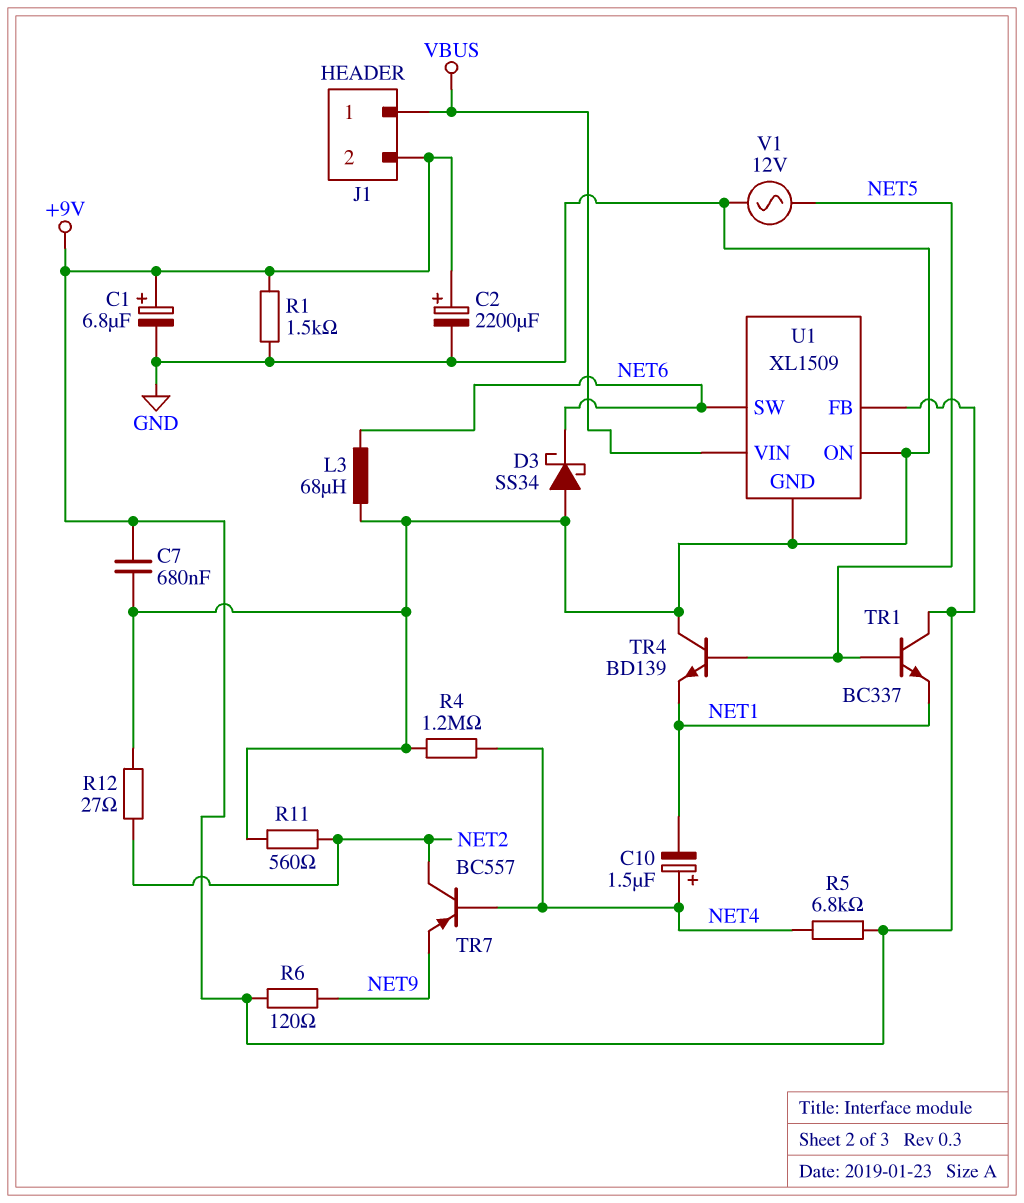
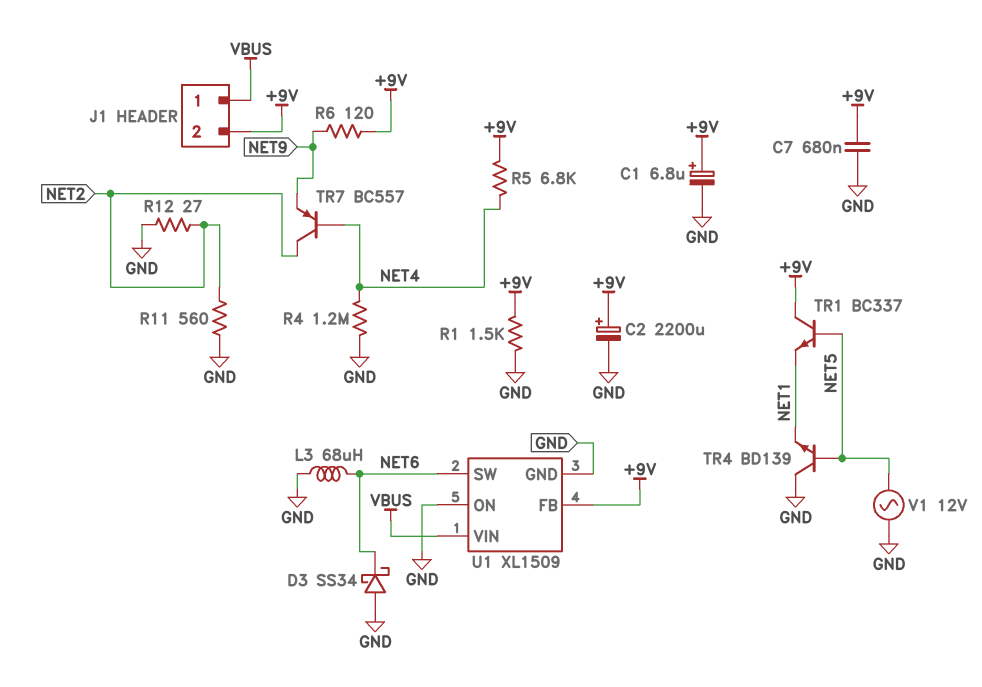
C10: 1.5uF (plus NET4, minus NET1) -> none

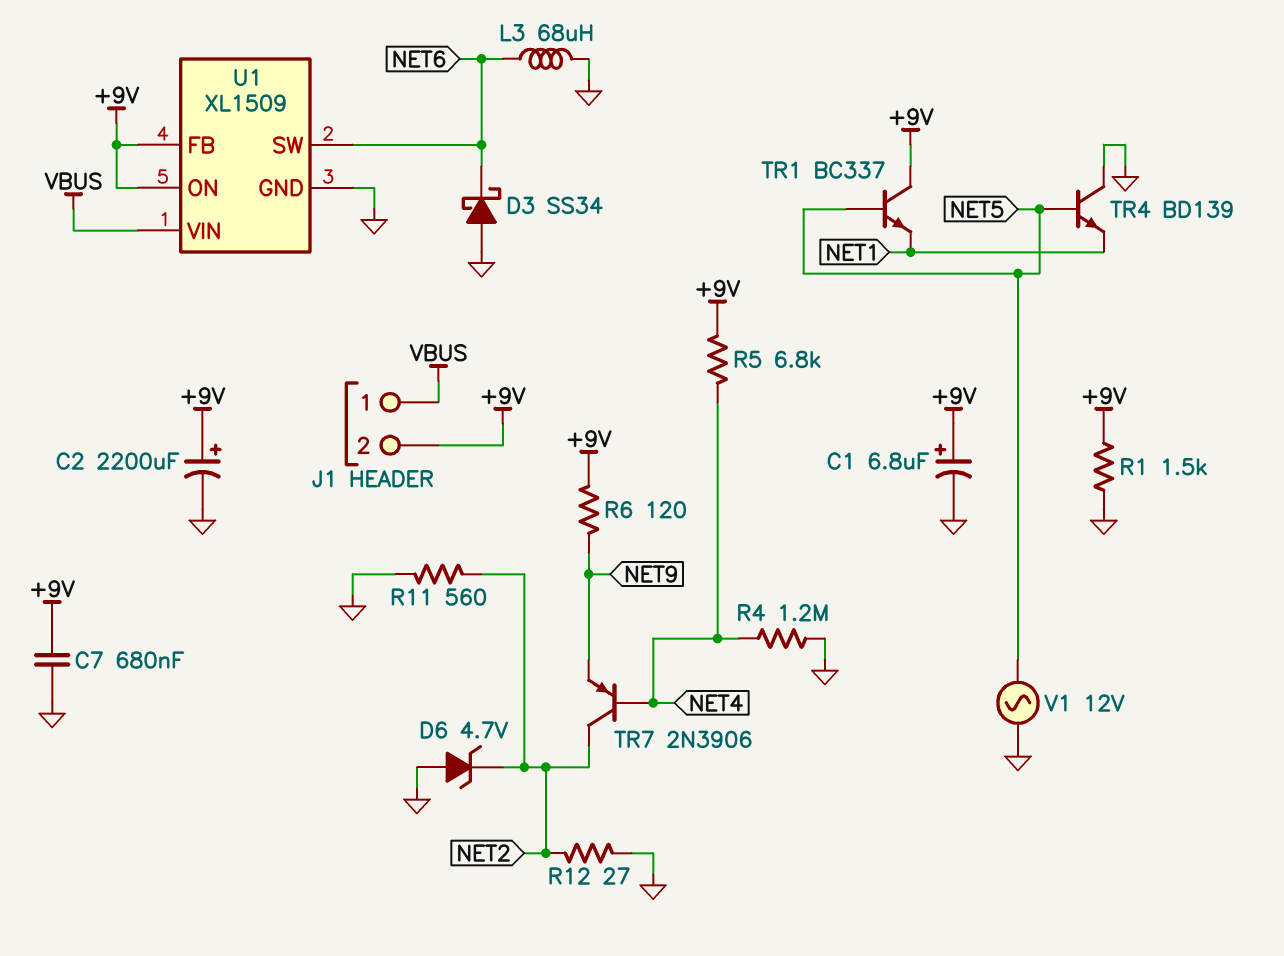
D6: none -> zener 4.7V (A GND, K NET2)
TR7: PNP BC557 (B NET4, C NET2, E NET9) -> PNP 2N3906 (B NET4, C NET2, E NET9)
U1 pin ON: GND -> +9V

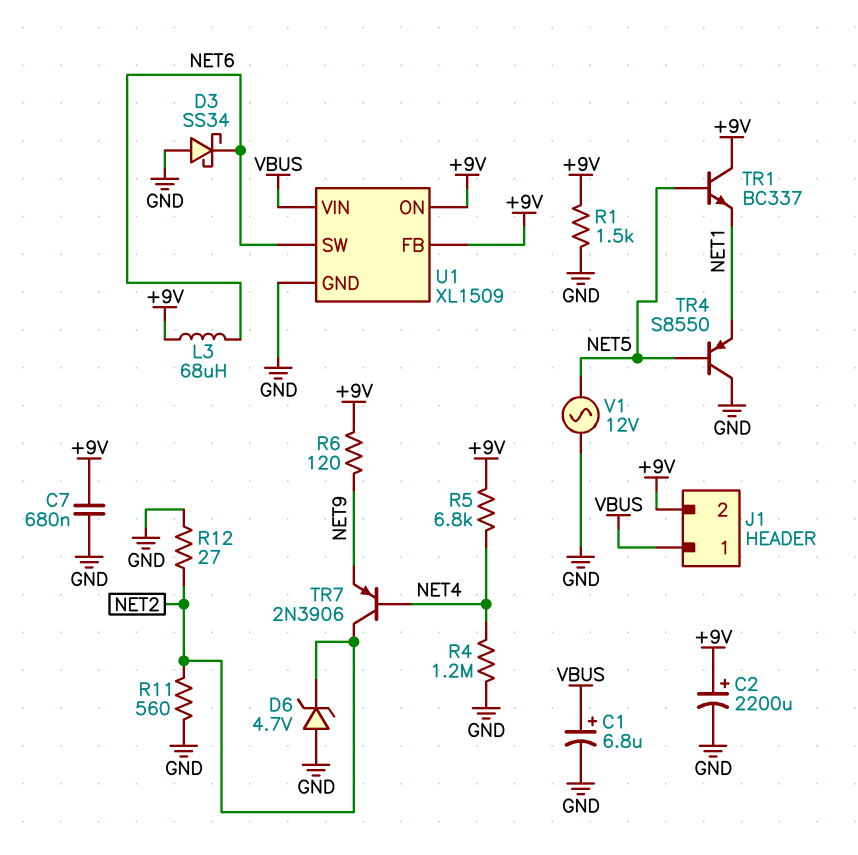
C1: 6.8uF (plus +9V, minus GND) -> 6.8uF (plus VBUS, minus GND)
L3: 68uH (GND, NET6) -> 68uH (+9V, NET6)
TR4: NPN BD139 (B NET5, C GND, E NET1) -> PNP S8550 (B NET5, C GND, E NET1)

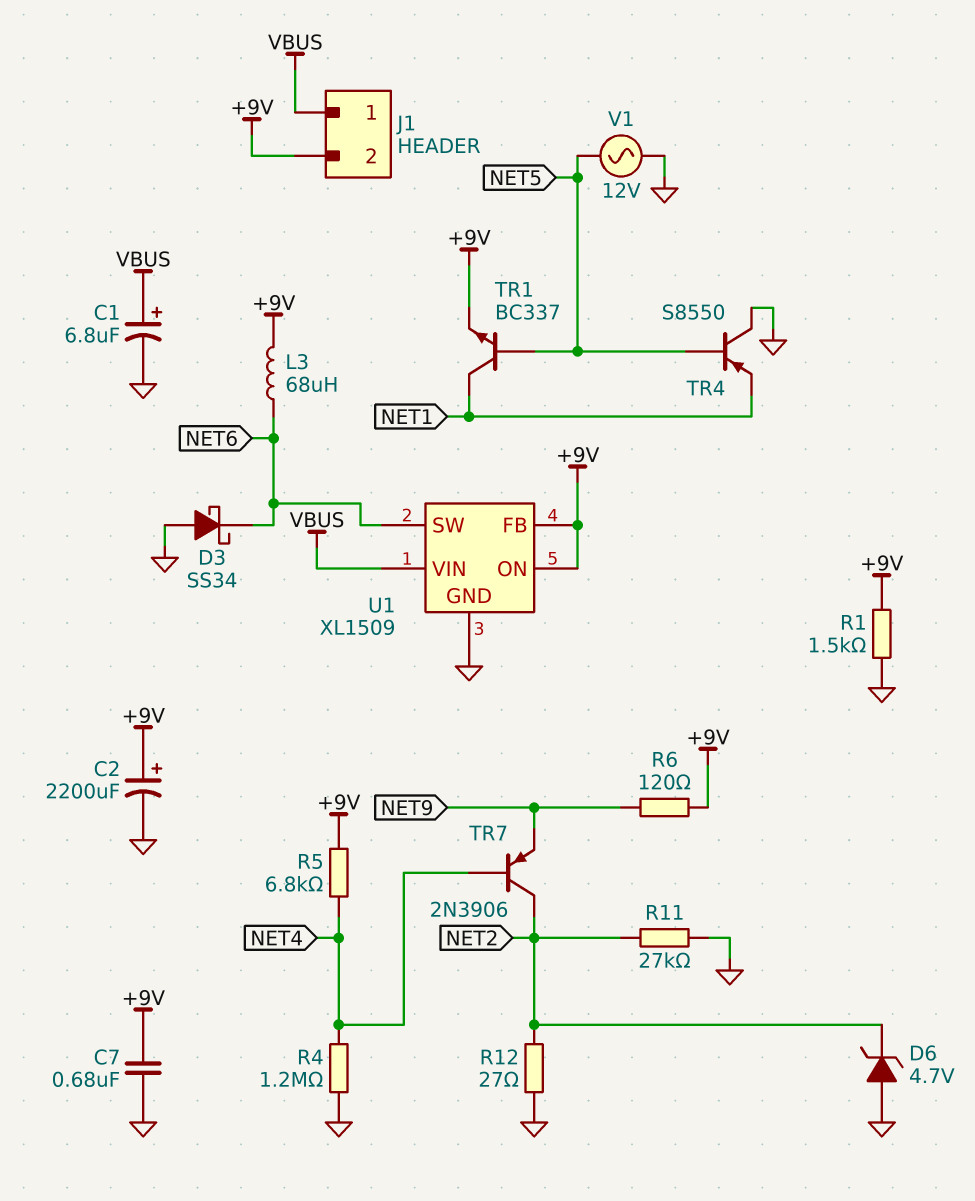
R11: 560 (GND, NET2) -> 27k (GND, NET2)
TR1: NPN BC337 (B NET5, C +9V, E NET1) -> NPN BC337 (B NET5, C NET1, E +9V)

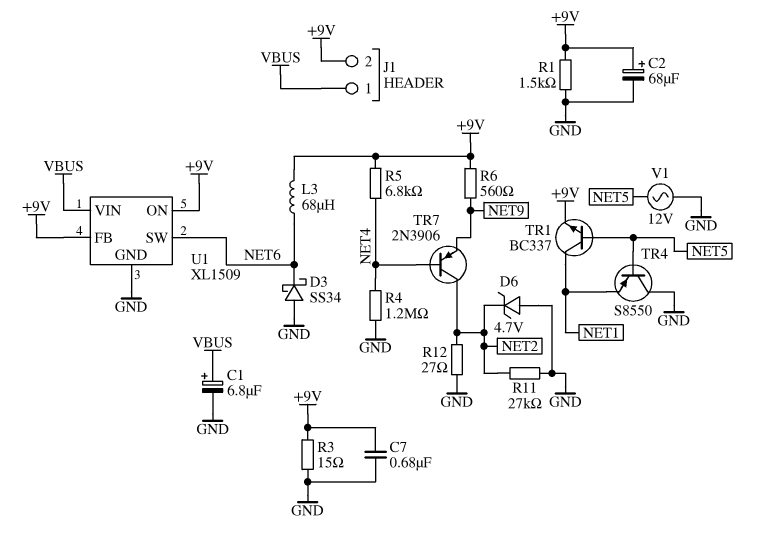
C2: 2200uF (plus +9V, minus GND) -> 68uF (plus +9V, minus GND)
R3: none -> 15 (+9V, GND)
R6: 120 (+9V, NET9) -> 560 (+9V, NET9)

